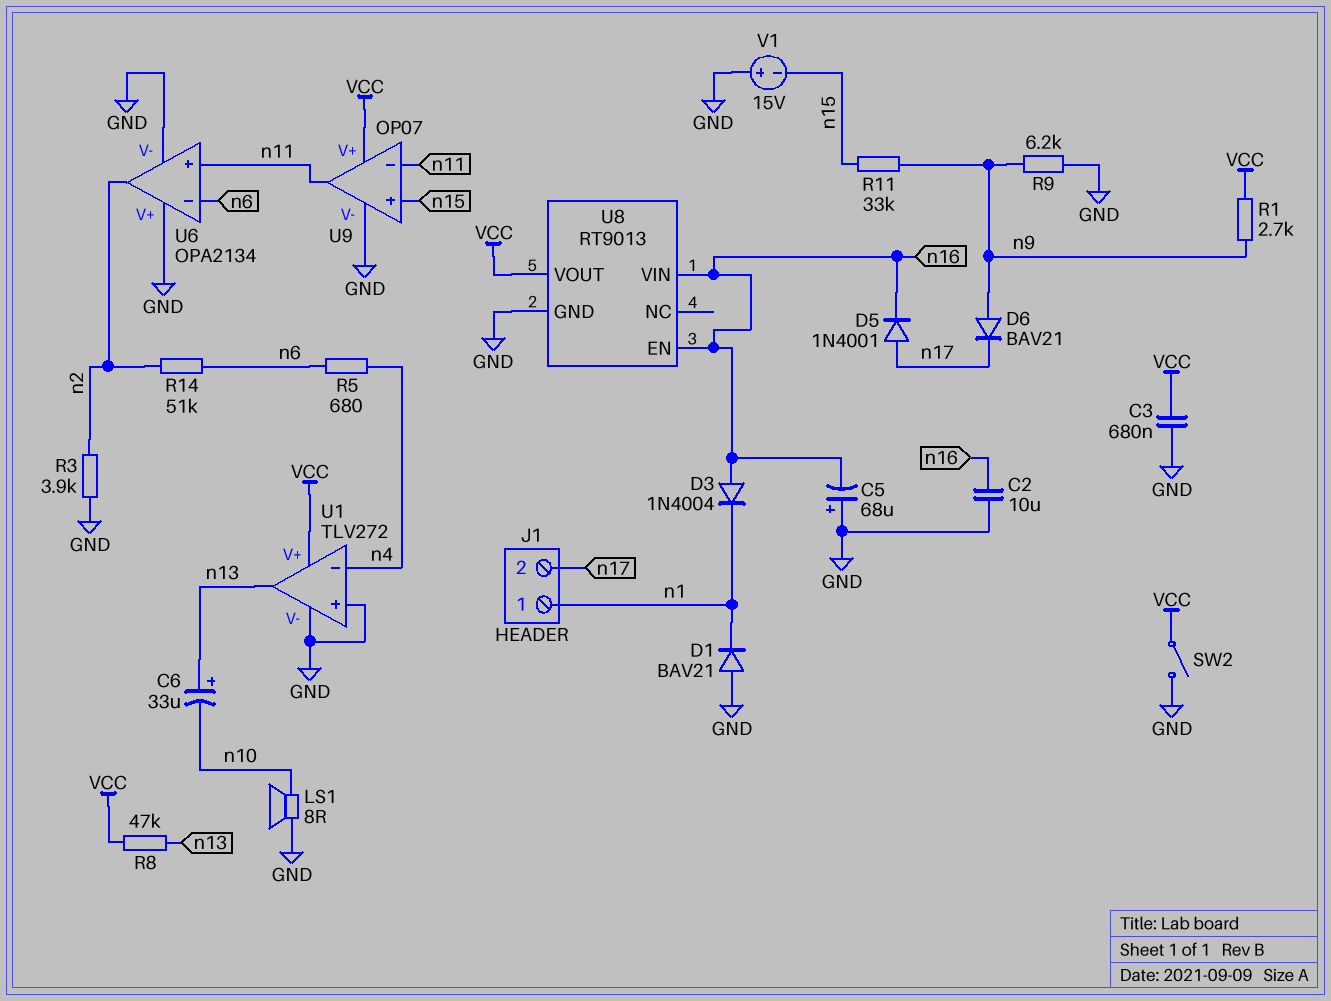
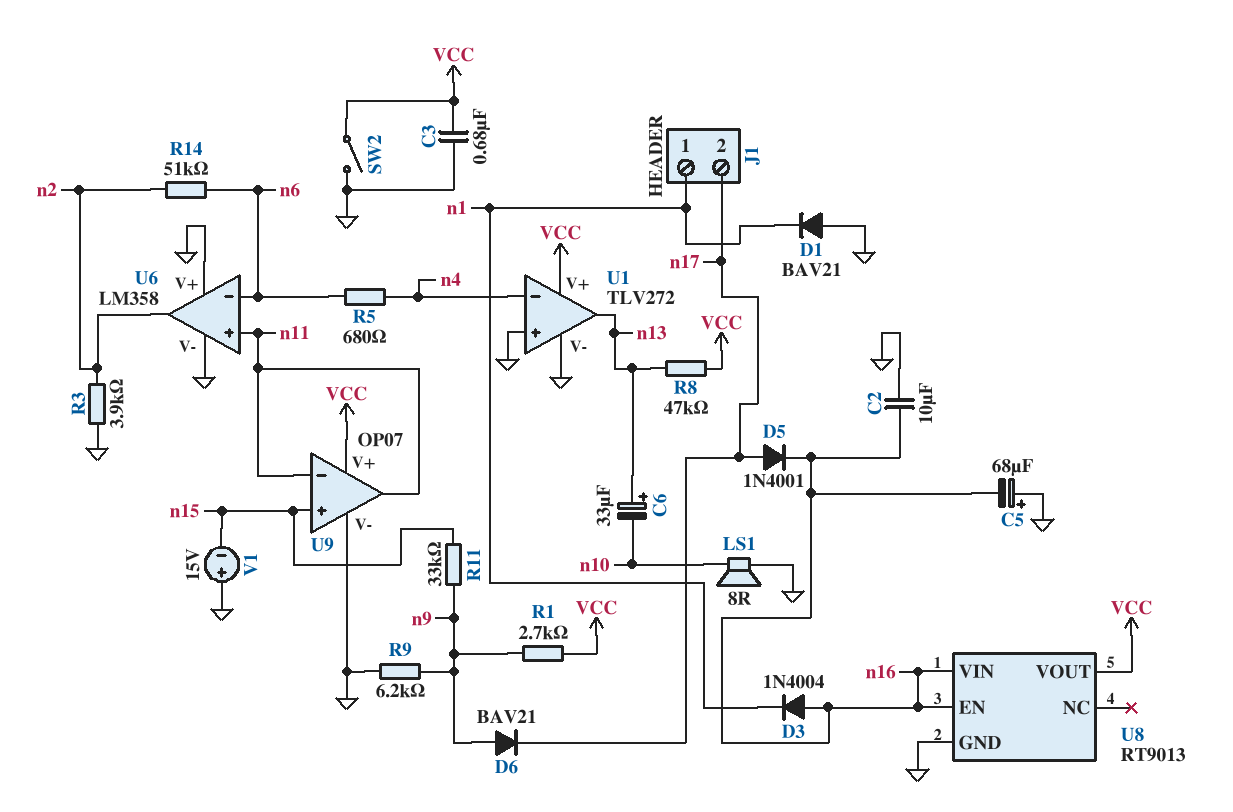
U6: OPA2134 -> LM358

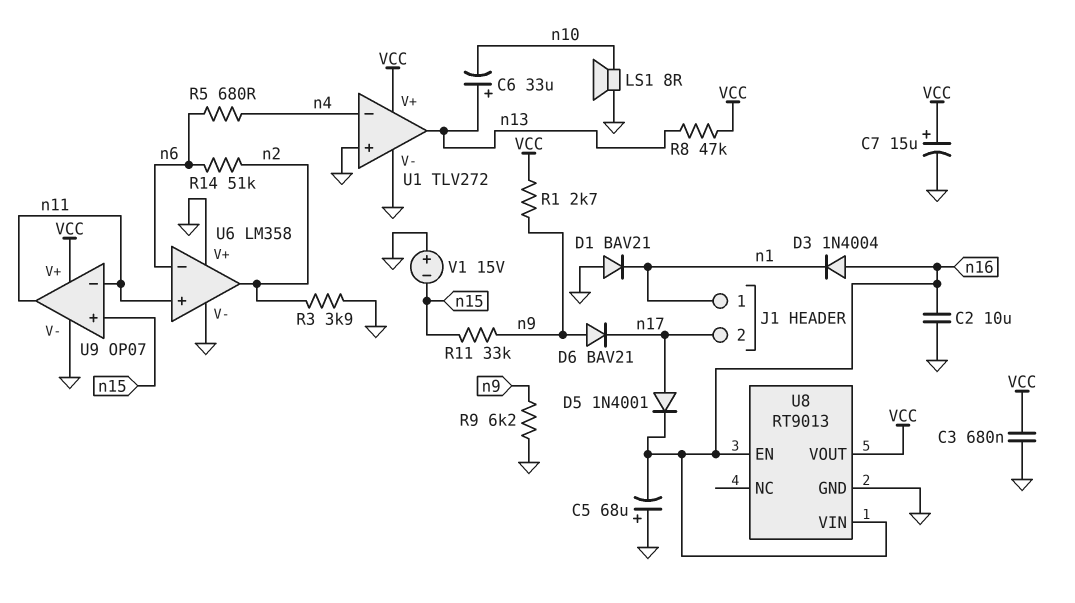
C7: none -> 15uF (plus VCC, minus GND)
SW2: switch (GND, VCC) -> none

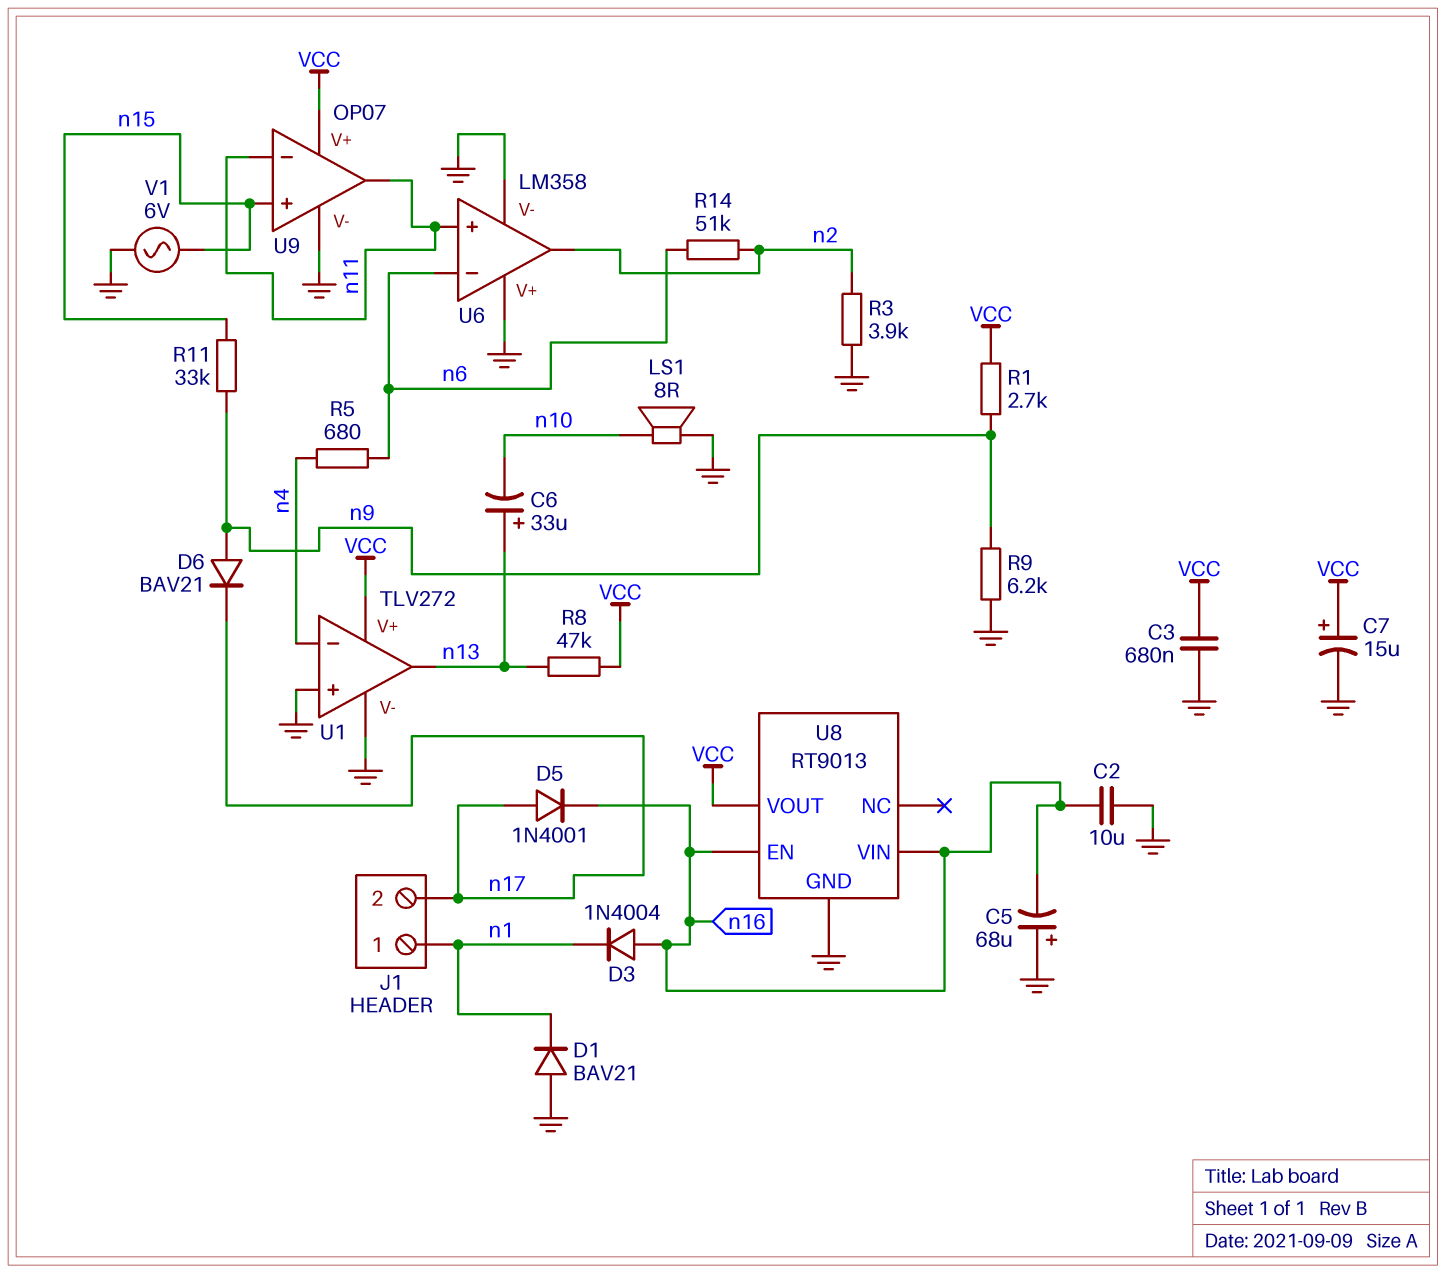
V1: 15V (plus GND, minus n15) -> AC 6V (GND, n15)

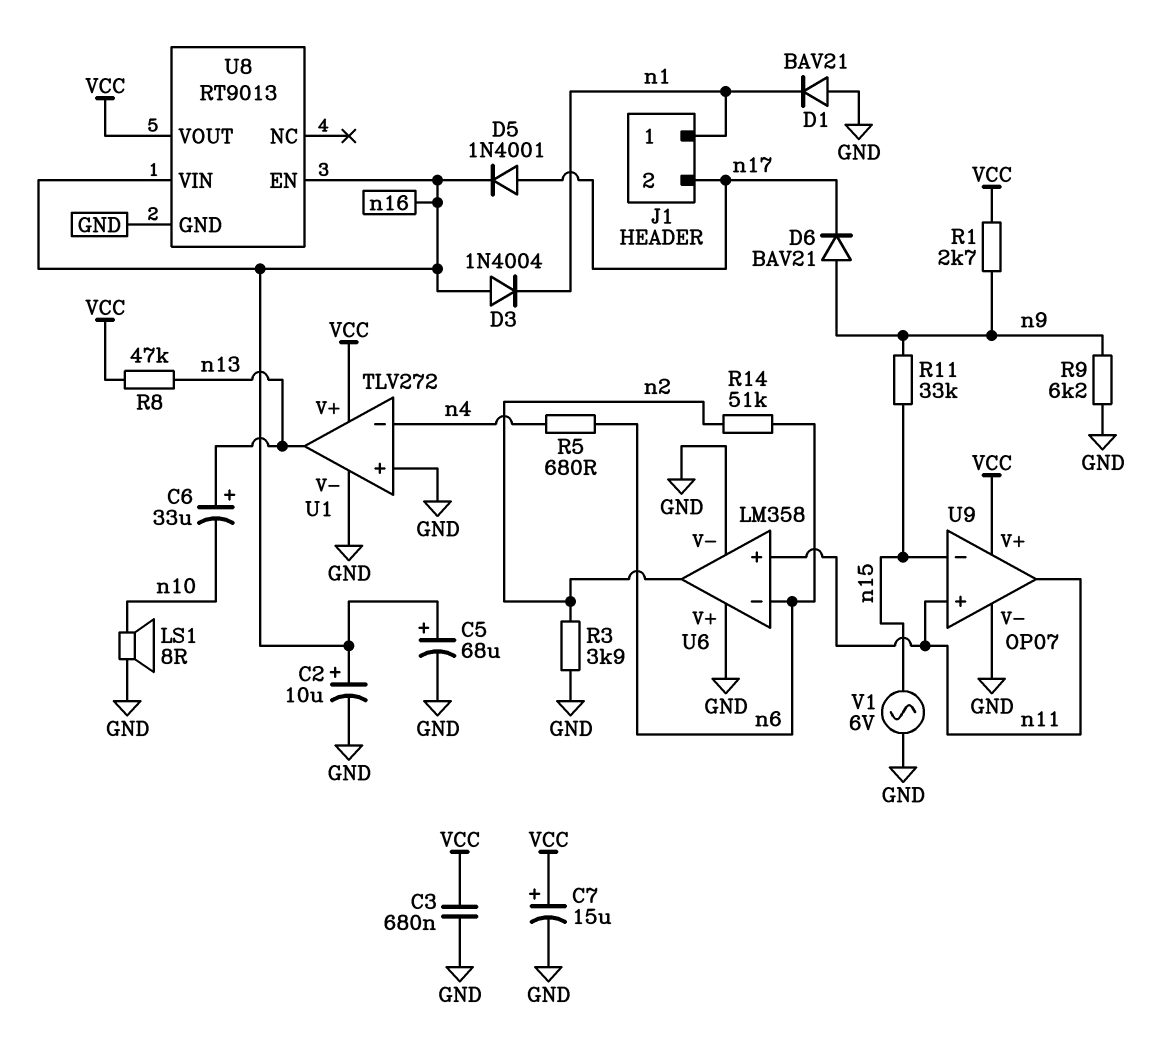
C2: 10uF (GND, n16) -> 10uF (plus n16, minus GND)
C5: 68uF (plus GND, minus n16) -> 68uF (plus n16, minus GND)
U9 pin in+: n15 -> n11
U9 pin in-: n11 -> n15

